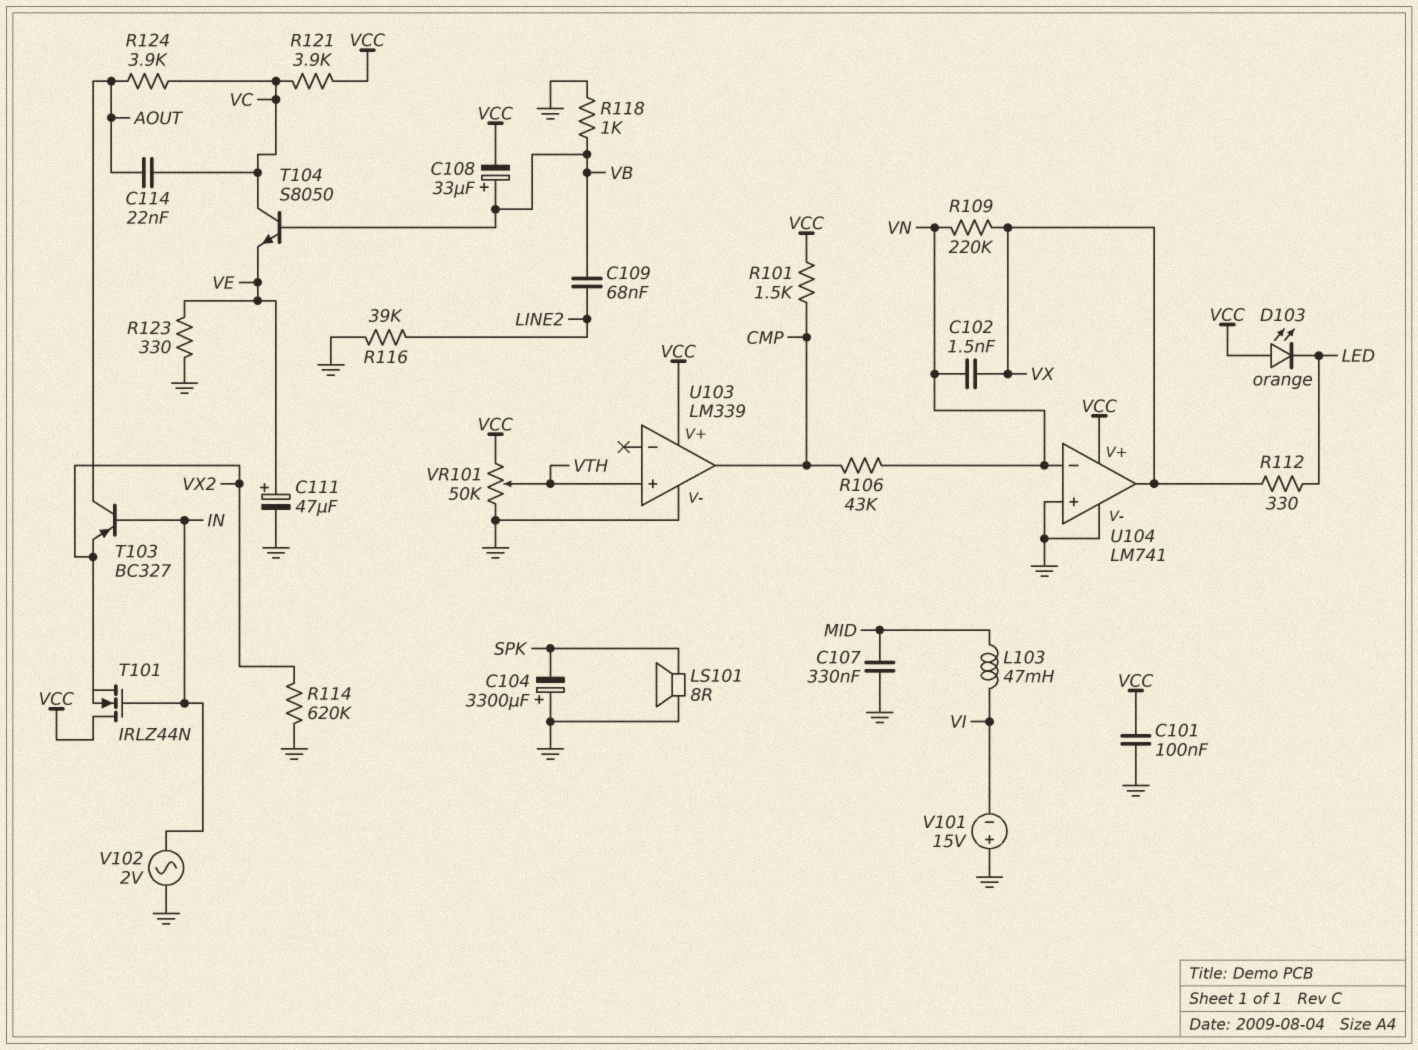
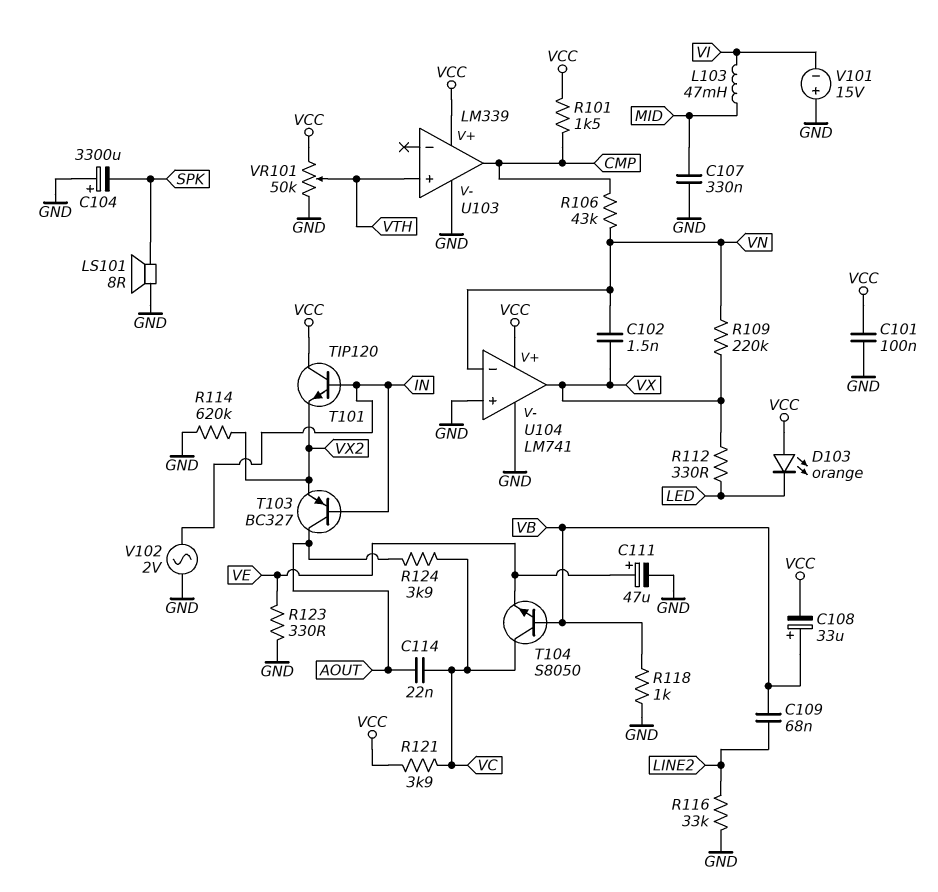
R116: 39k (GND, LINE2) -> 33k (GND, LINE2)
T101: NMOS IRLZ44N (G IN, D VCC, S VX2) -> NPN TIP120 (B IN, C VCC, E VX2)

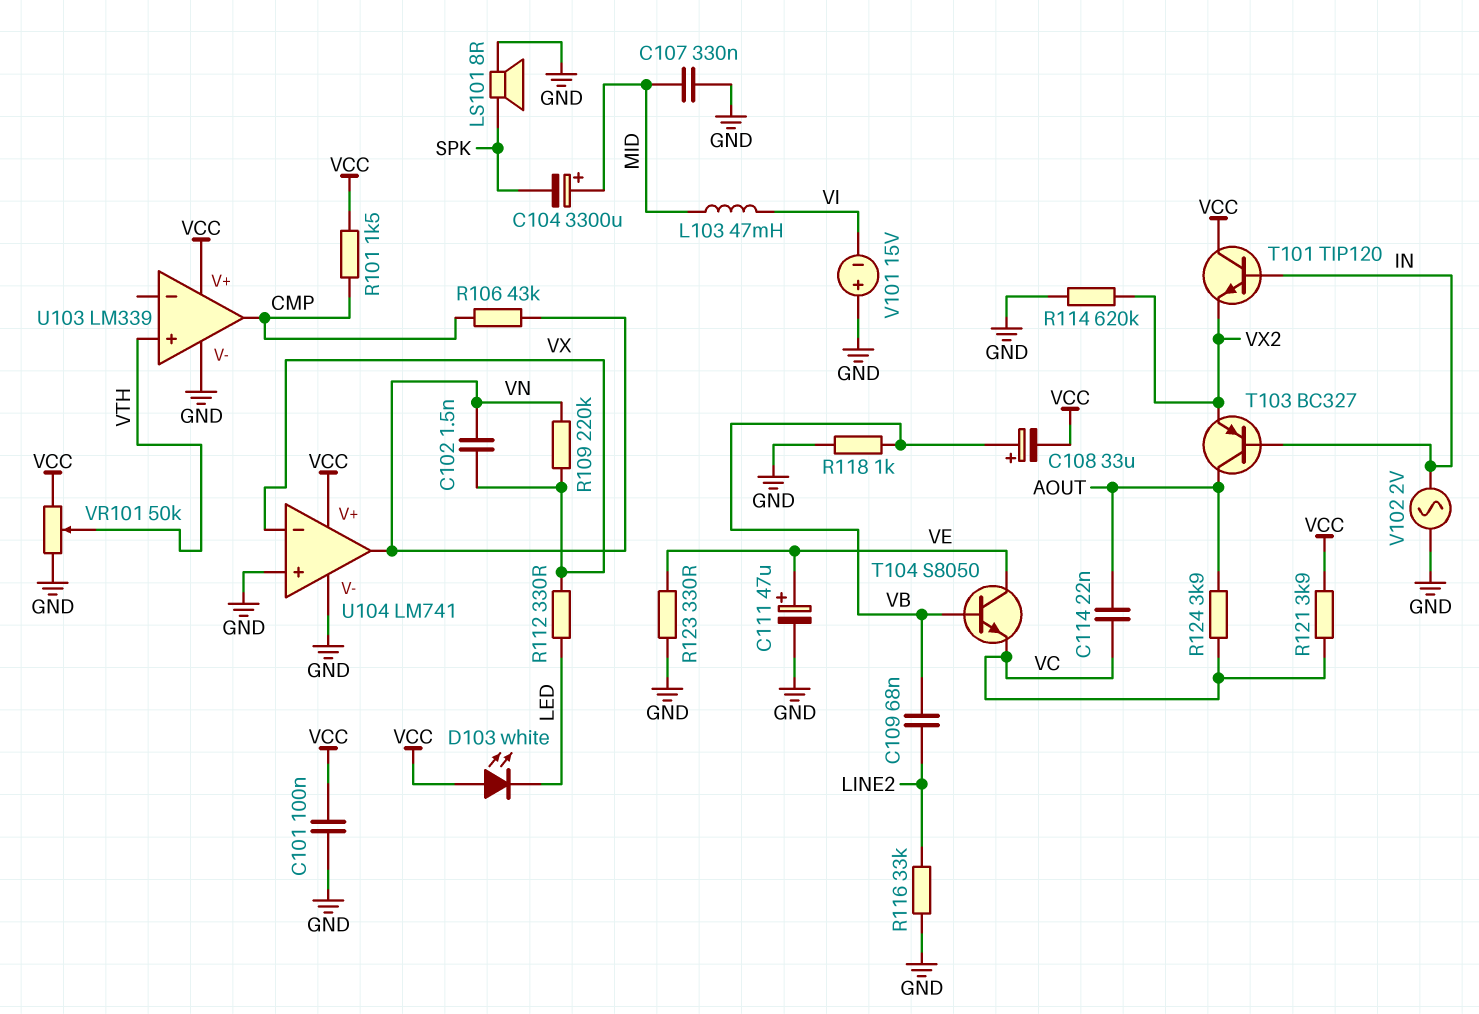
C104: 3300uF (plus GND, minus SPK) -> 3300uF (plus MID, minus SPK)
D103: LED orange (A VCC, K LED) -> LED white (A VCC, K LED)
T104: NPN S8050 (B VB, C VC, E VE) -> NPN S8050 (B VB, C VE, E VC)
U104 pin in-: VN -> VX
U104 pin out: VX -> VN

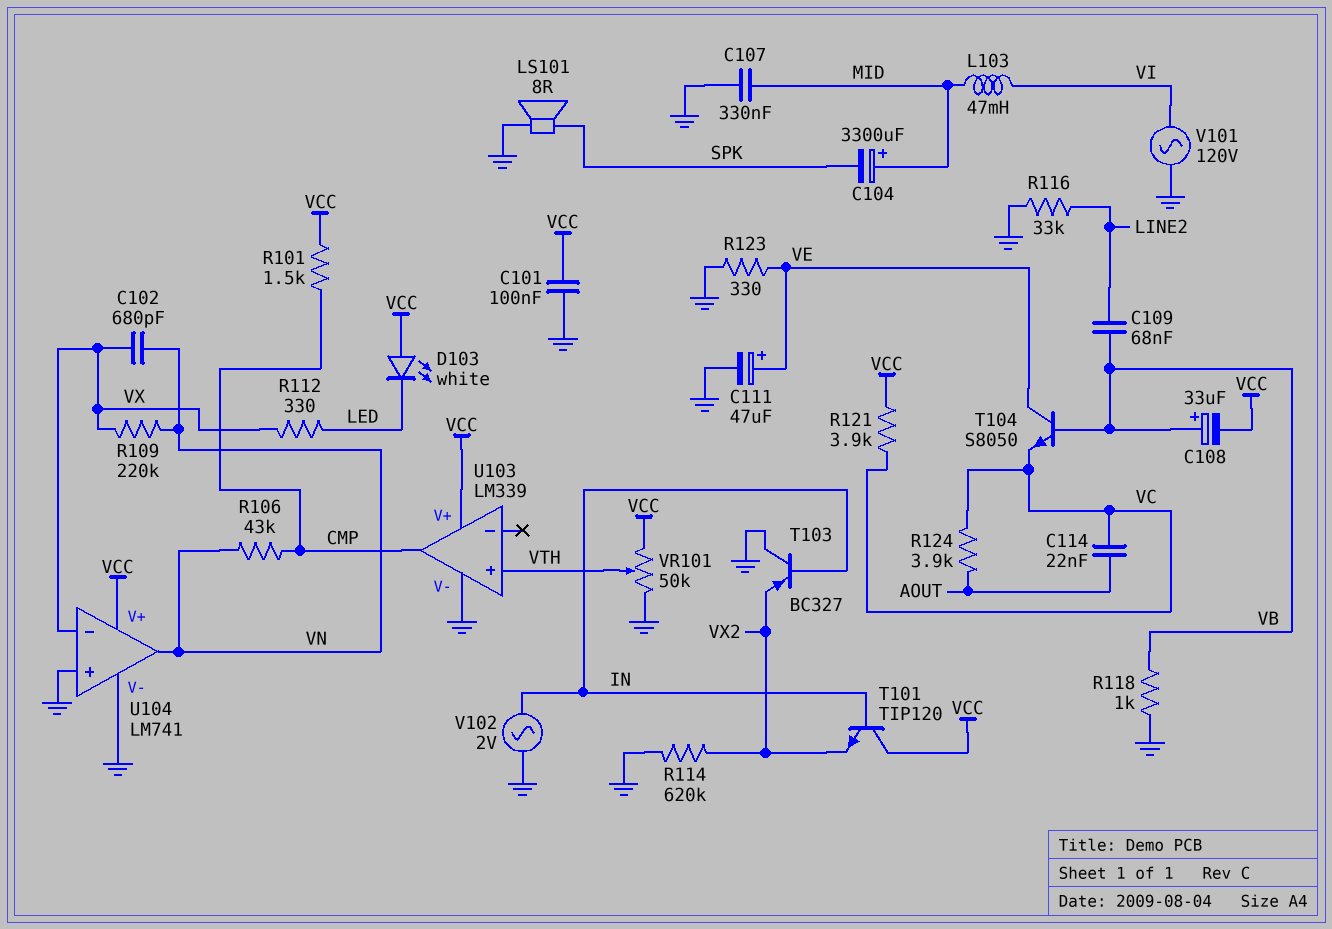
C102: 1.5nF (VN, VX) -> 680pF (VN, VX)
T103: PNP BC327 (B IN, C AOUT, E VX2) -> PNP BC327 (B IN, C GND, E VX2)
V101: 15V (plus GND, minus VI) -> AC 120V (GND, VI)

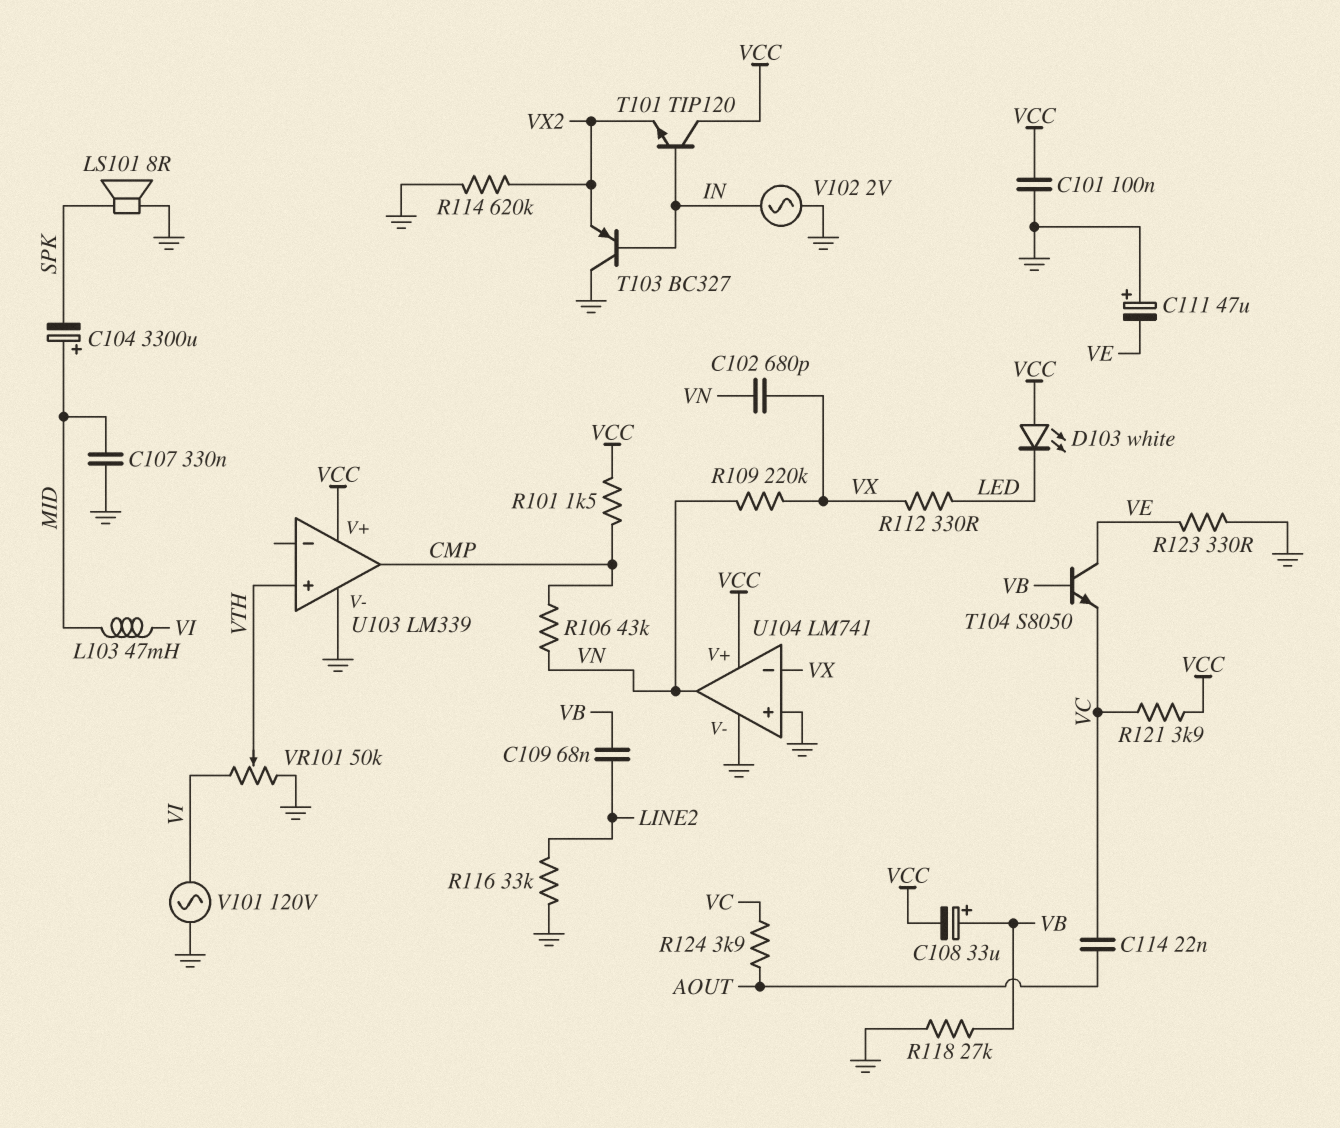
C111: 47uF (plus VE, minus GND) -> 47uF (plus GND, minus VE)
R118: 1k (GND, VB) -> 27k (GND, VB)
VR101: 50k (GND, VCC, wiper VTH) -> 50k (GND, VI, wiper VTH)

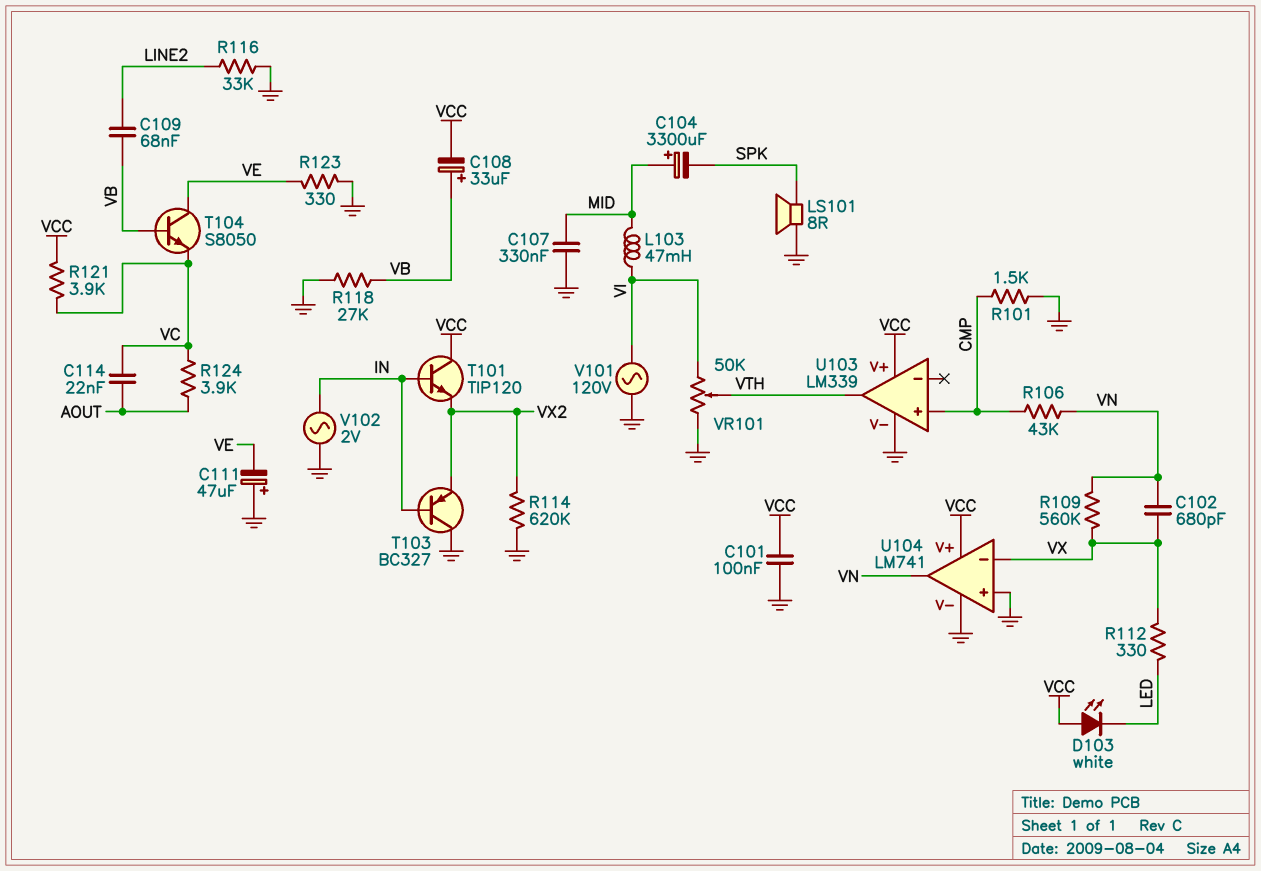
R101: 1.5k (CMP, VCC) -> 1.5k (CMP, GND)
R109: 220k (VN, VX) -> 560k (VN, VX)
U103 pin in+: VTH -> CMP
U103 pin out: CMP -> VTH

